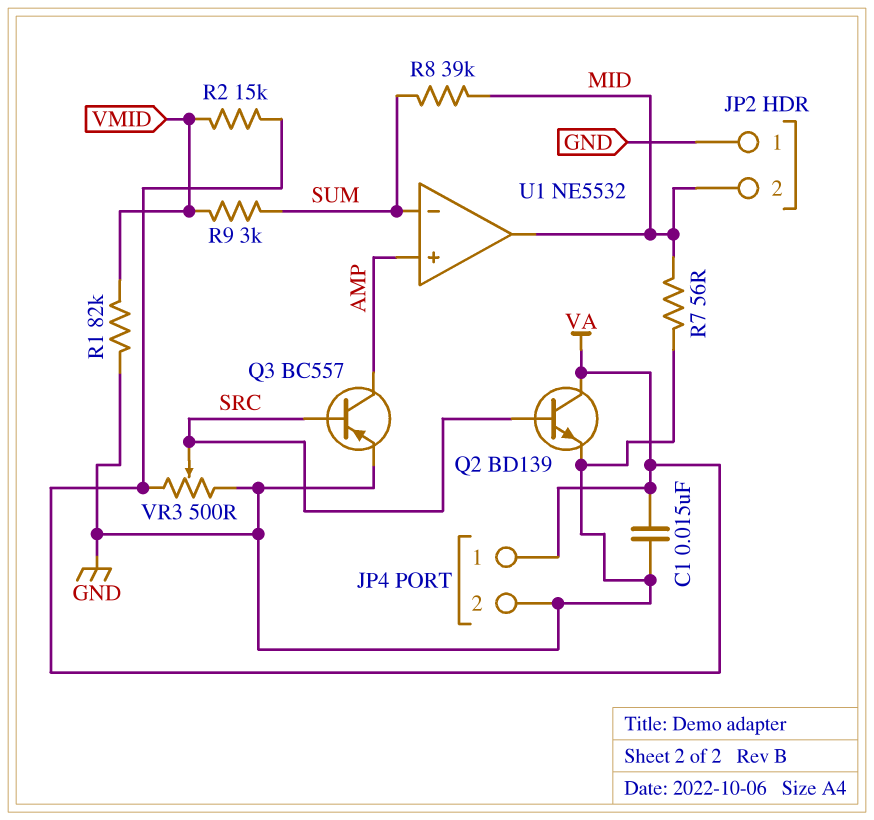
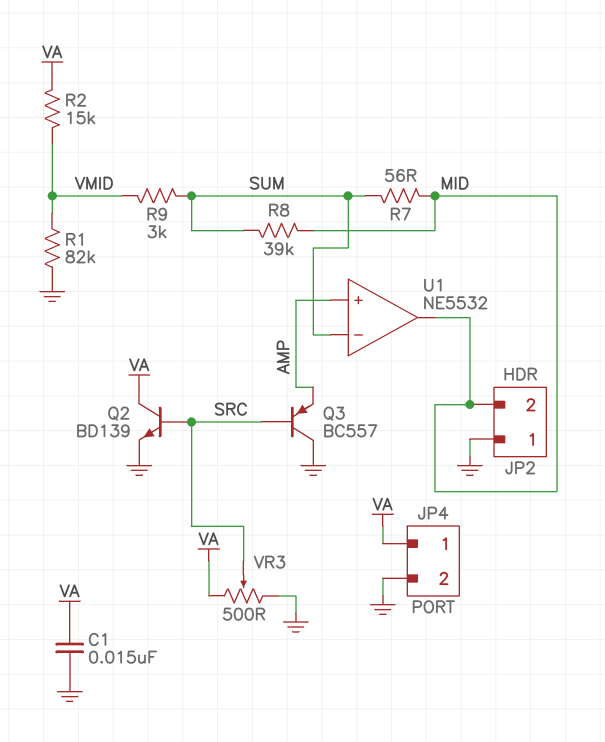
Q3: PNP BC557 (B SRC, C AMP, E GND) -> PNP BC557 (B SRC, C GND, E AMP)
R7: 56 (GND, MID) -> 56 (MID, SUM)

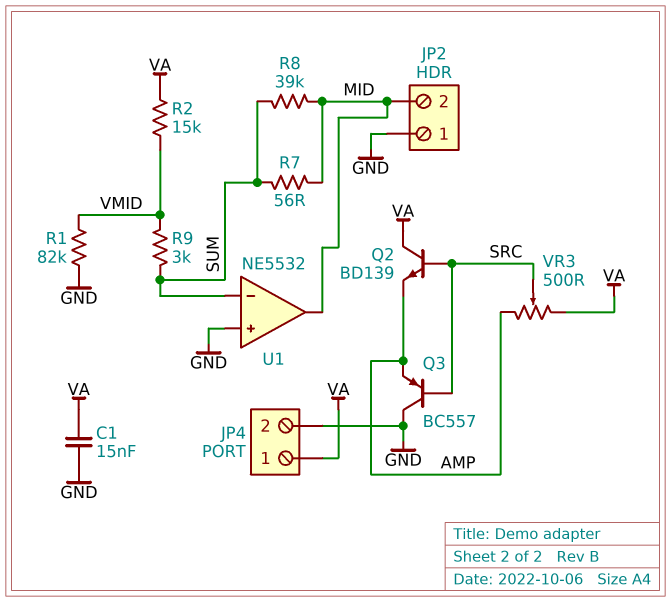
Q2: NPN BD139 (B SRC, C VA, E GND) -> NPN BD139 (B SRC, C VA, E AMP)
U1 pin in+: AMP -> GND
VR3: 500 (GND, VA, wiper SRC) -> 500 (AMP, VA, wiper SRC)

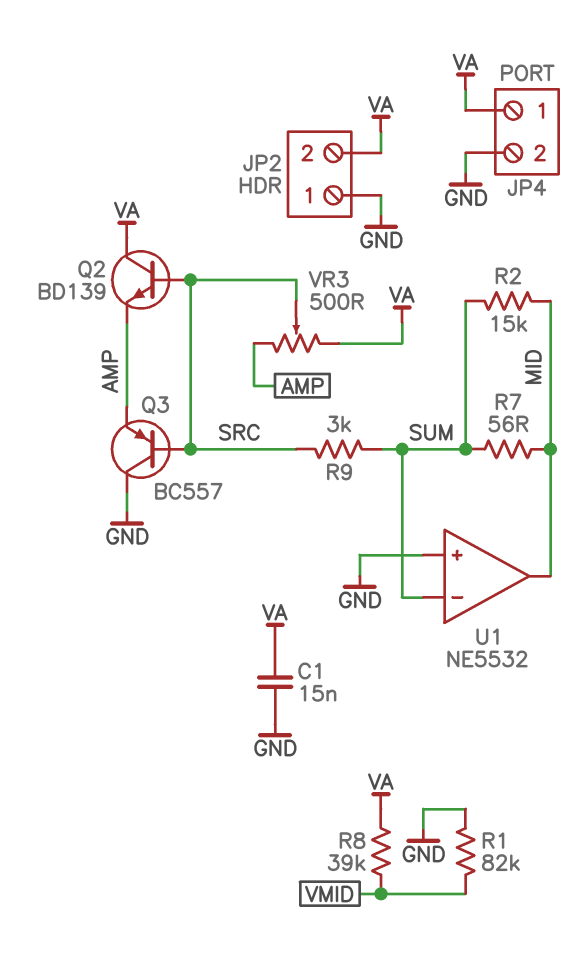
JP2 pin 2: MID -> VA
R2: 15k (VA, VMID) -> 15k (MID, SUM)
R8: 39k (MID, SUM) -> 39k (VA, VMID)
R9: 3k (SUM, VMID) -> 3k (SRC, SUM)

